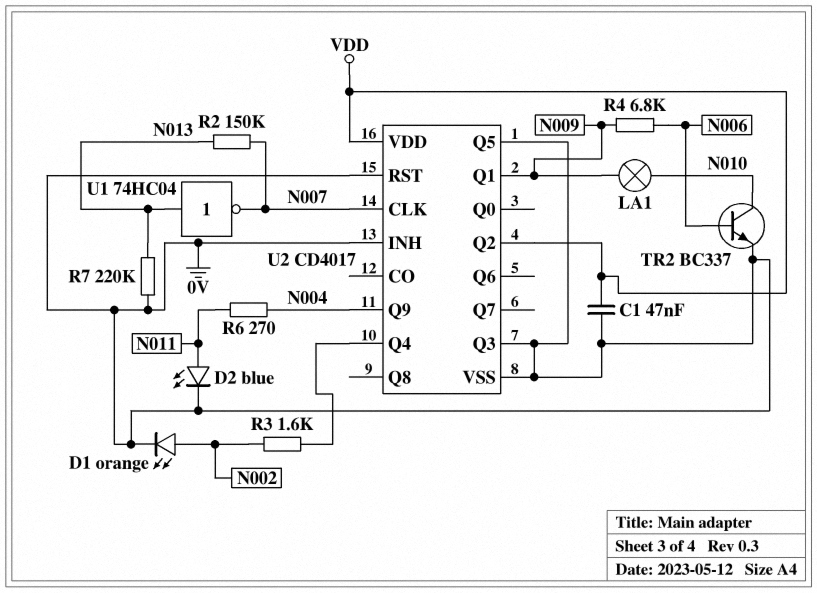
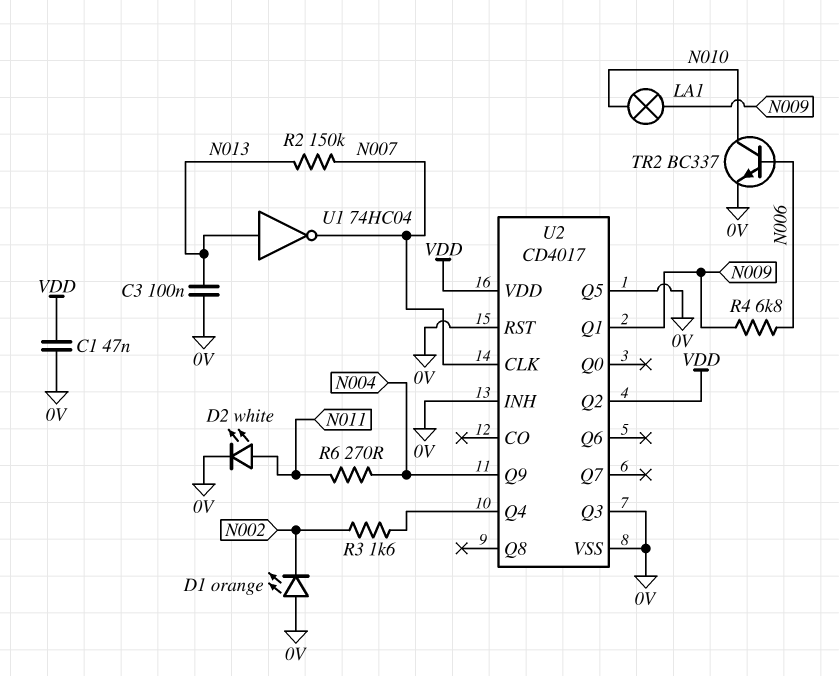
C3: none -> 100nF (0V, N013)
D1: LED orange (A N002, K 0V) -> LED orange (A 0V, K N002)
D2: LED blue (A N011, K 0V) -> LED white (A N011, K 0V)
R7: 220k (0V, N013) -> none

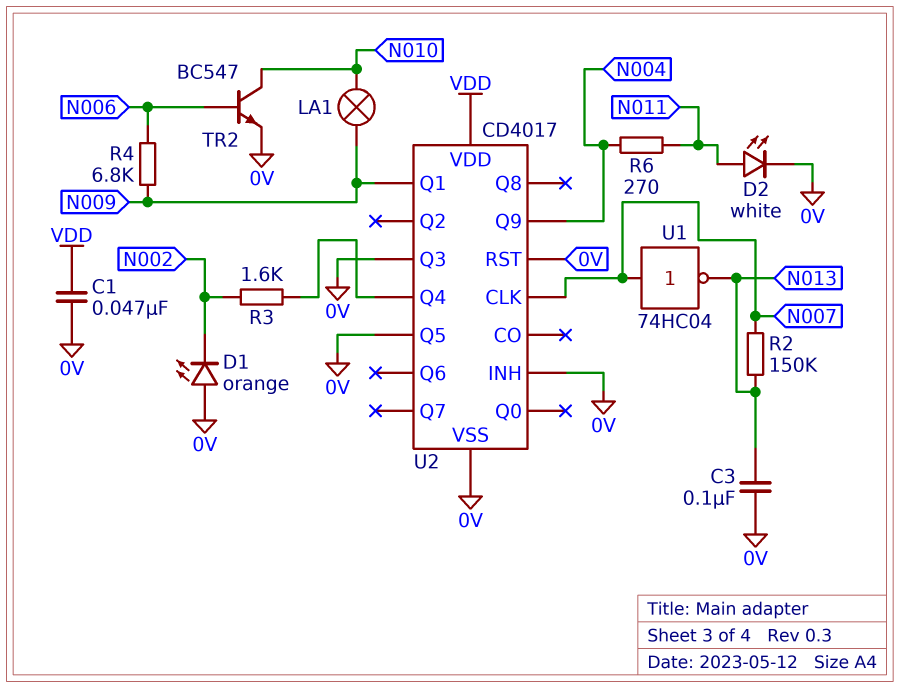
TR2: NPN BC337 (B N006, C N010, E 0V) -> NPN BC547 (B N006, C N010, E 0V)
U1: NOT 74HC04 (in N013, out N007) -> NOT 74HC04 (in N007, out N013)
U2 pin Q2: VDD -> none

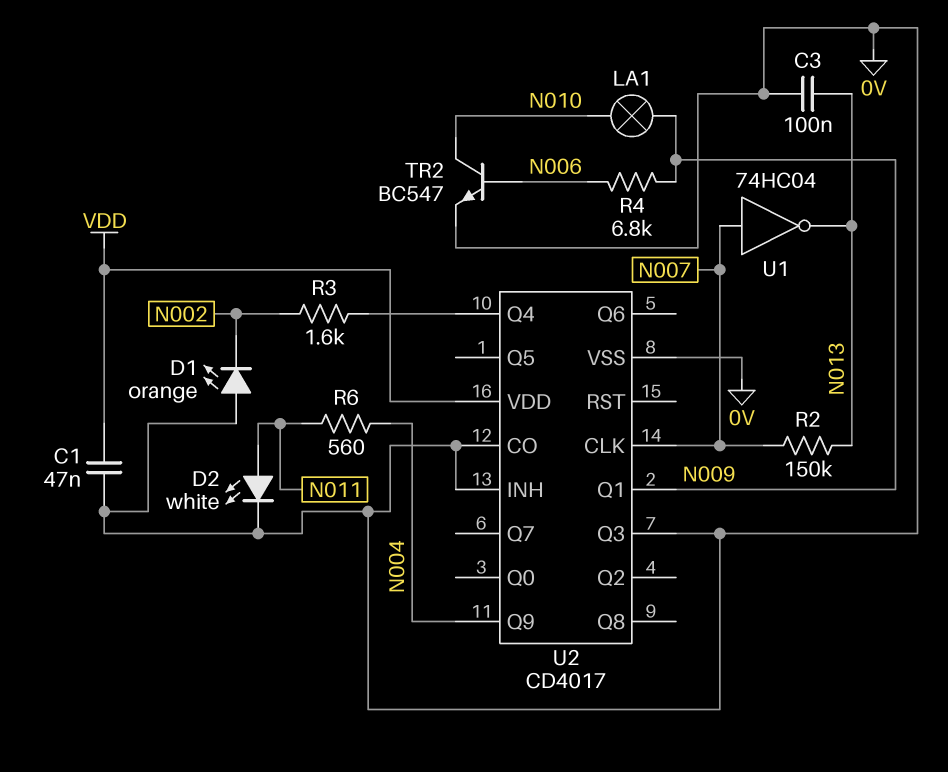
R6: 270 (N004, N011) -> 560 (N004, N011)
U2 pin CO: none -> 0V
U2 pin Q5: 0V -> none
U2 pin RST: 0V -> none

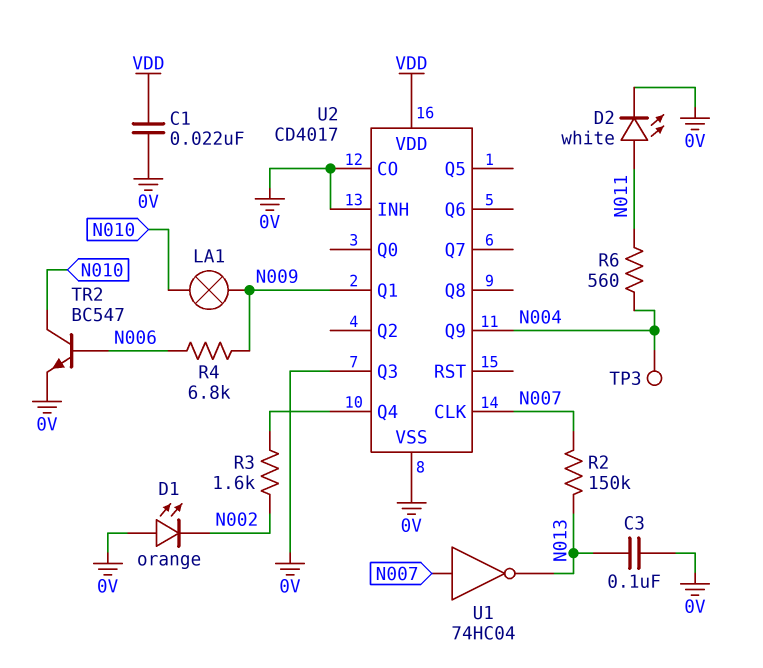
C1: 47nF (0V, VDD) -> 22nF (0V, VDD)
TP3: none -> test point (N004)

